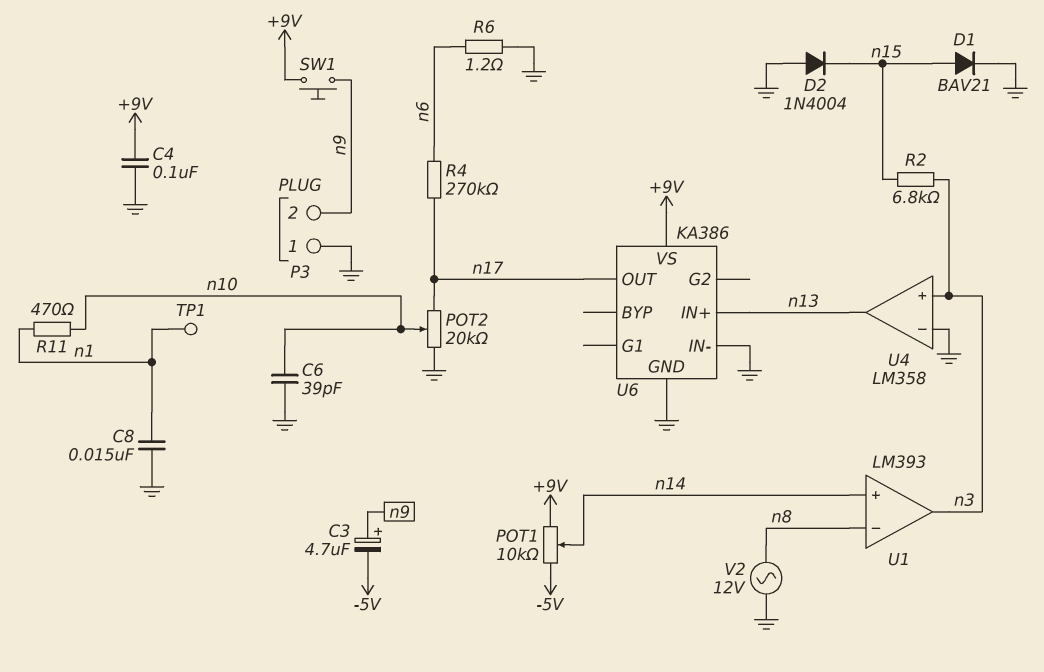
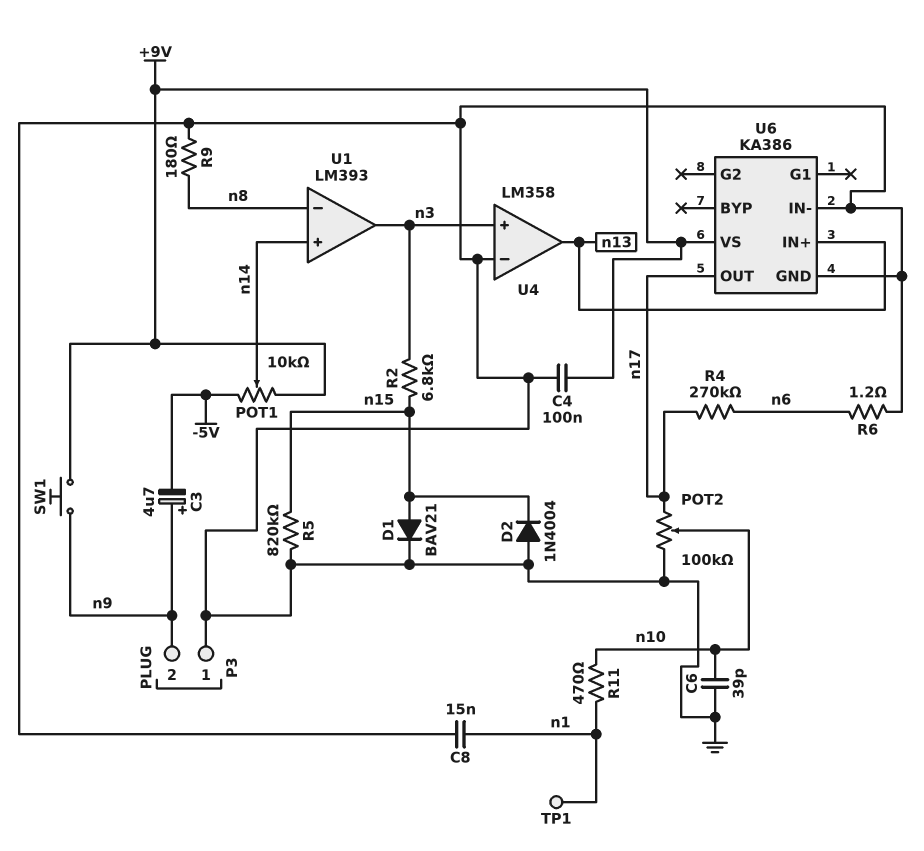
POT2: 20k (GND, n17, wiper n10) -> 100k (GND, n17, wiper n10)
R5: none -> 820k (GND, n15)
R9: none -> 180 (GND, n8)
V2: AC 12V (GND, n8) -> none

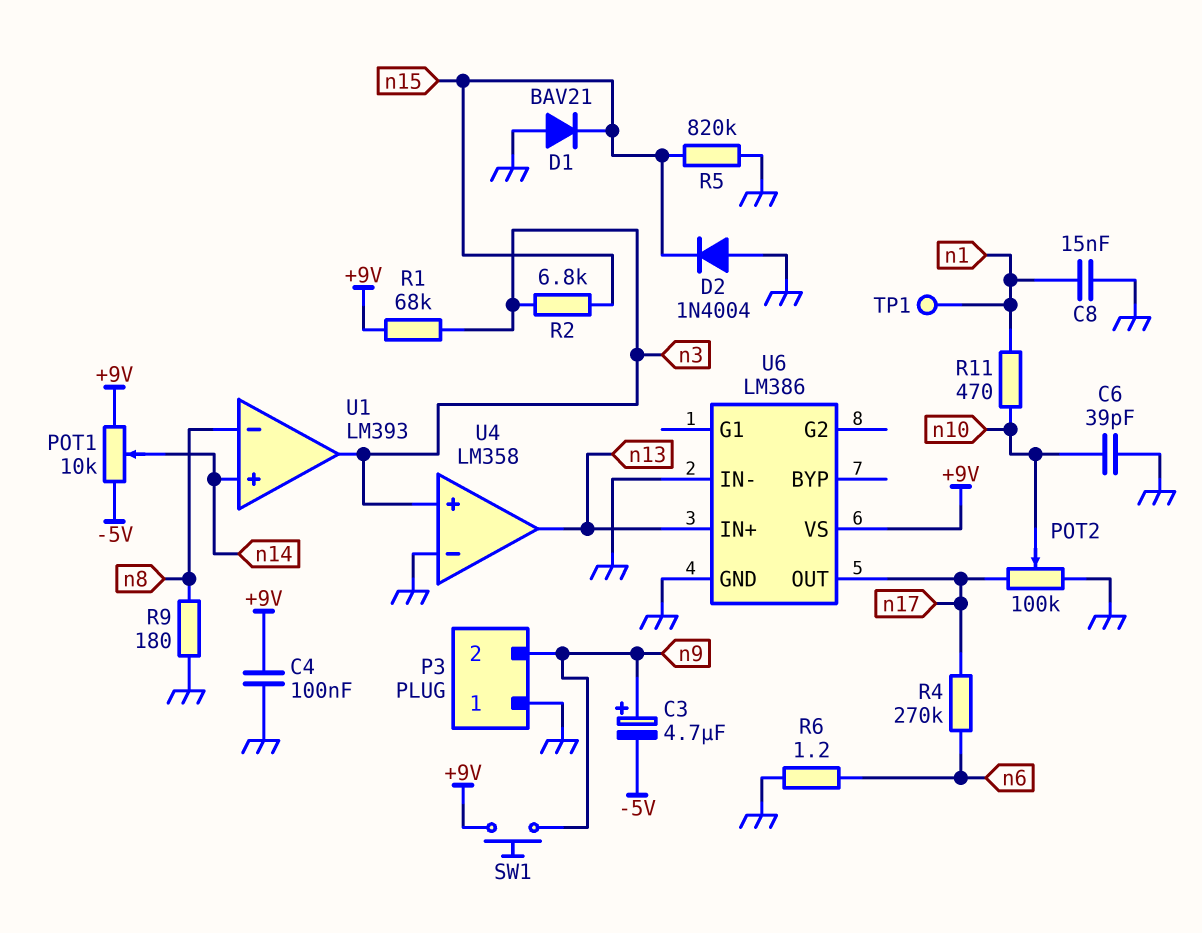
D1: diode BAV21 (A n15, K GND) -> diode BAV21 (A GND, K n15)
R1: none -> 68k (+9V, n3)
U6: KA386 -> LM386

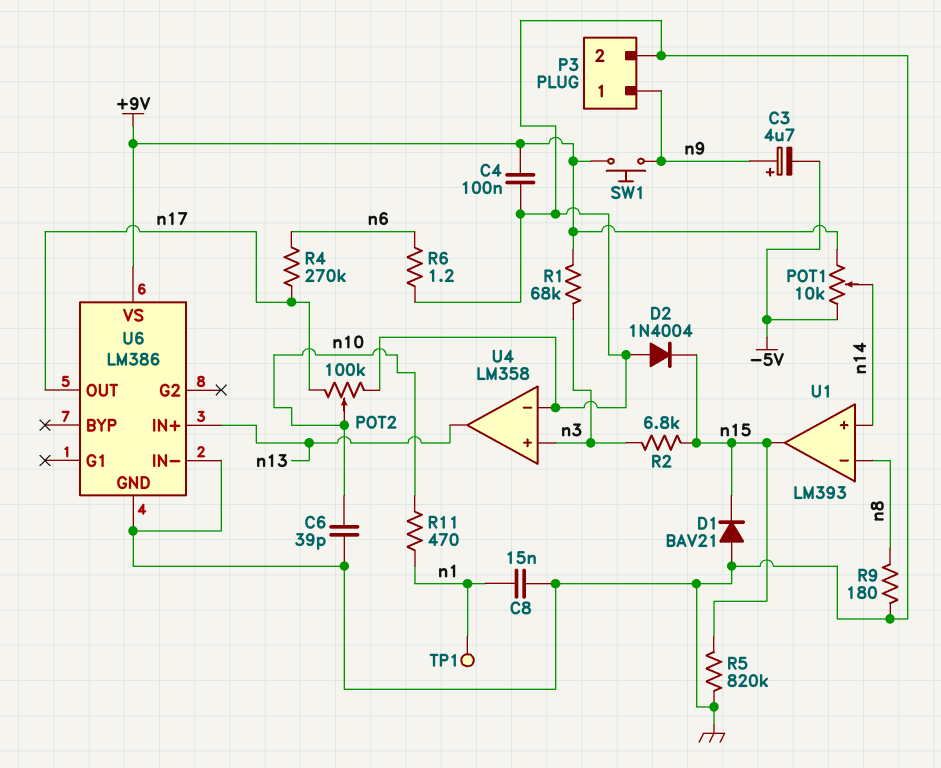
P3 pin 1: GND -> n9
P3 pin 2: n9 -> GND
U1 pin out: n3 -> n15

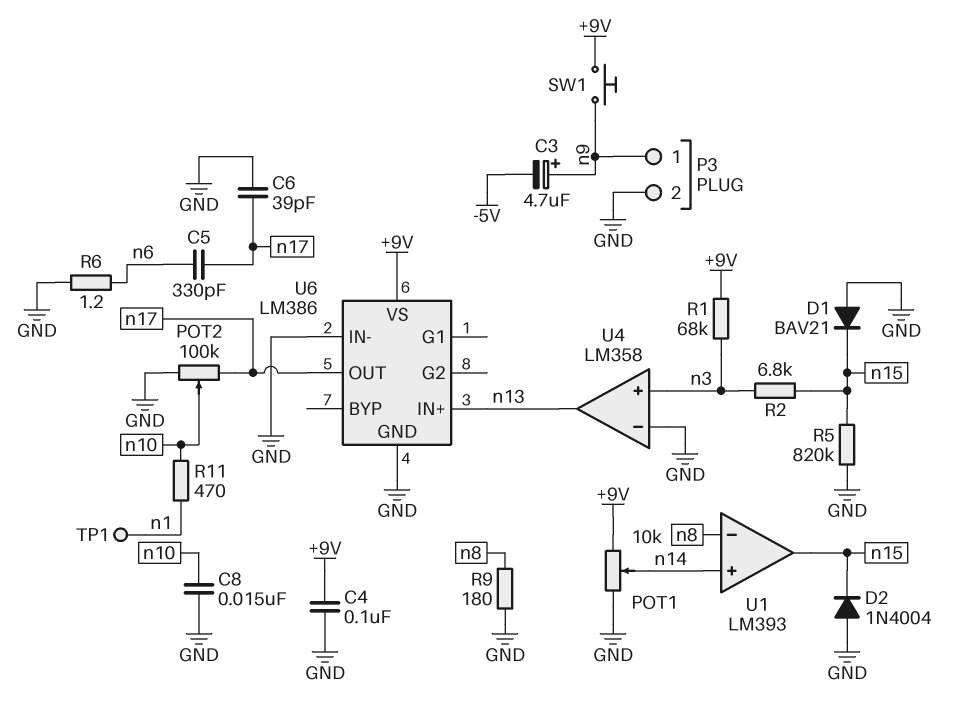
C5: none -> 330pF (n6, n17)
C6: 39pF (GND, n10) -> 39pF (GND, n17)
C8: 15nF (GND, n1) -> 15nF (GND, n10)
POT1: 10k (+9V, -5V, wiper n14) -> 10k (+9V, GND, wiper n14)
R4: 270k (n6, n17) -> none

